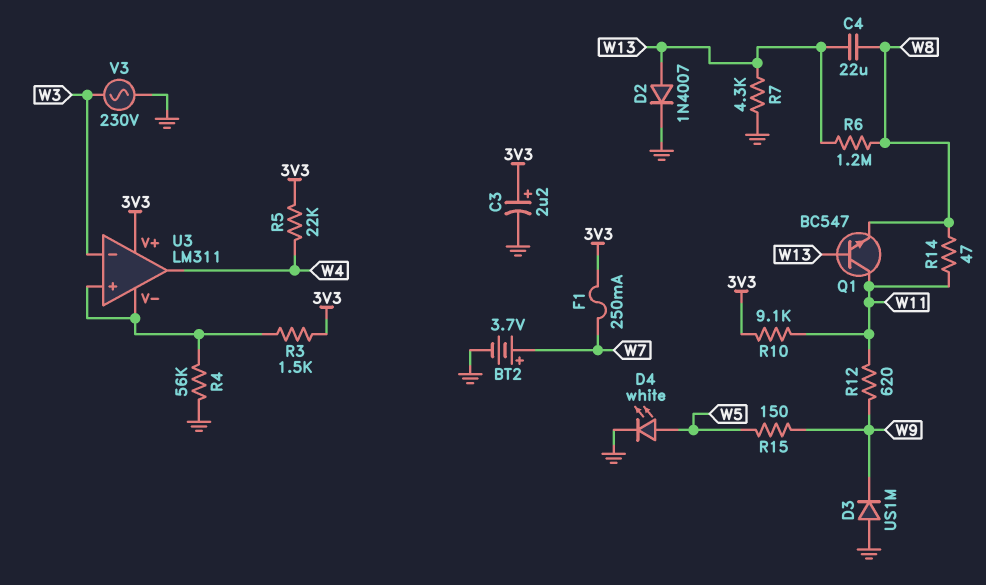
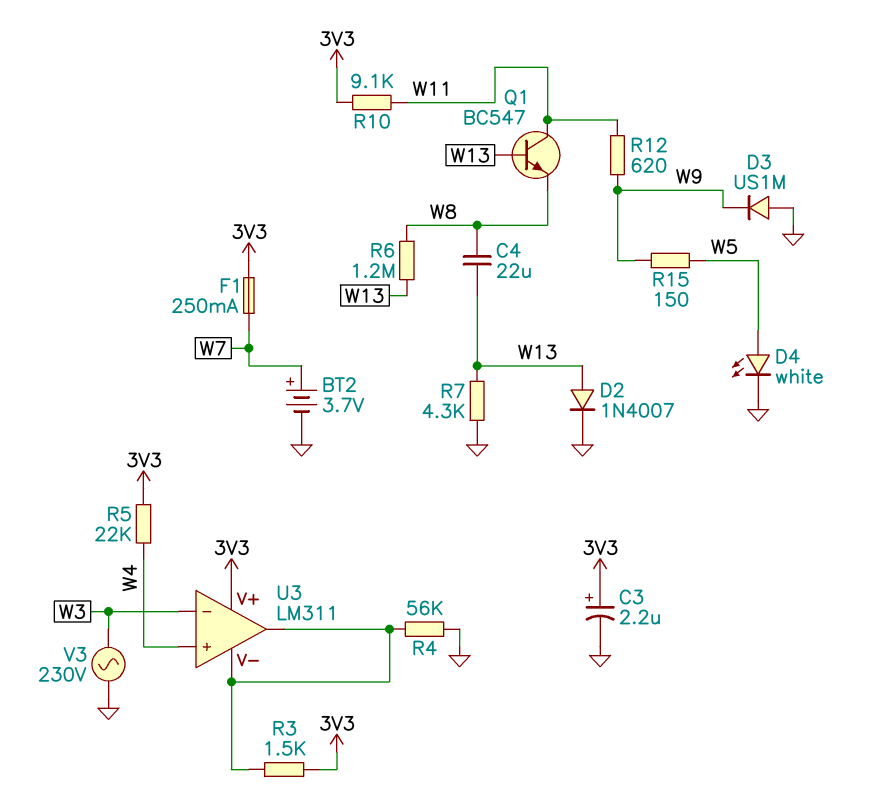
R14: 47 (W8, W11) -> none
U3 pin in+: U3/V- -> W4
U3 pin out: W4 -> U3/V-

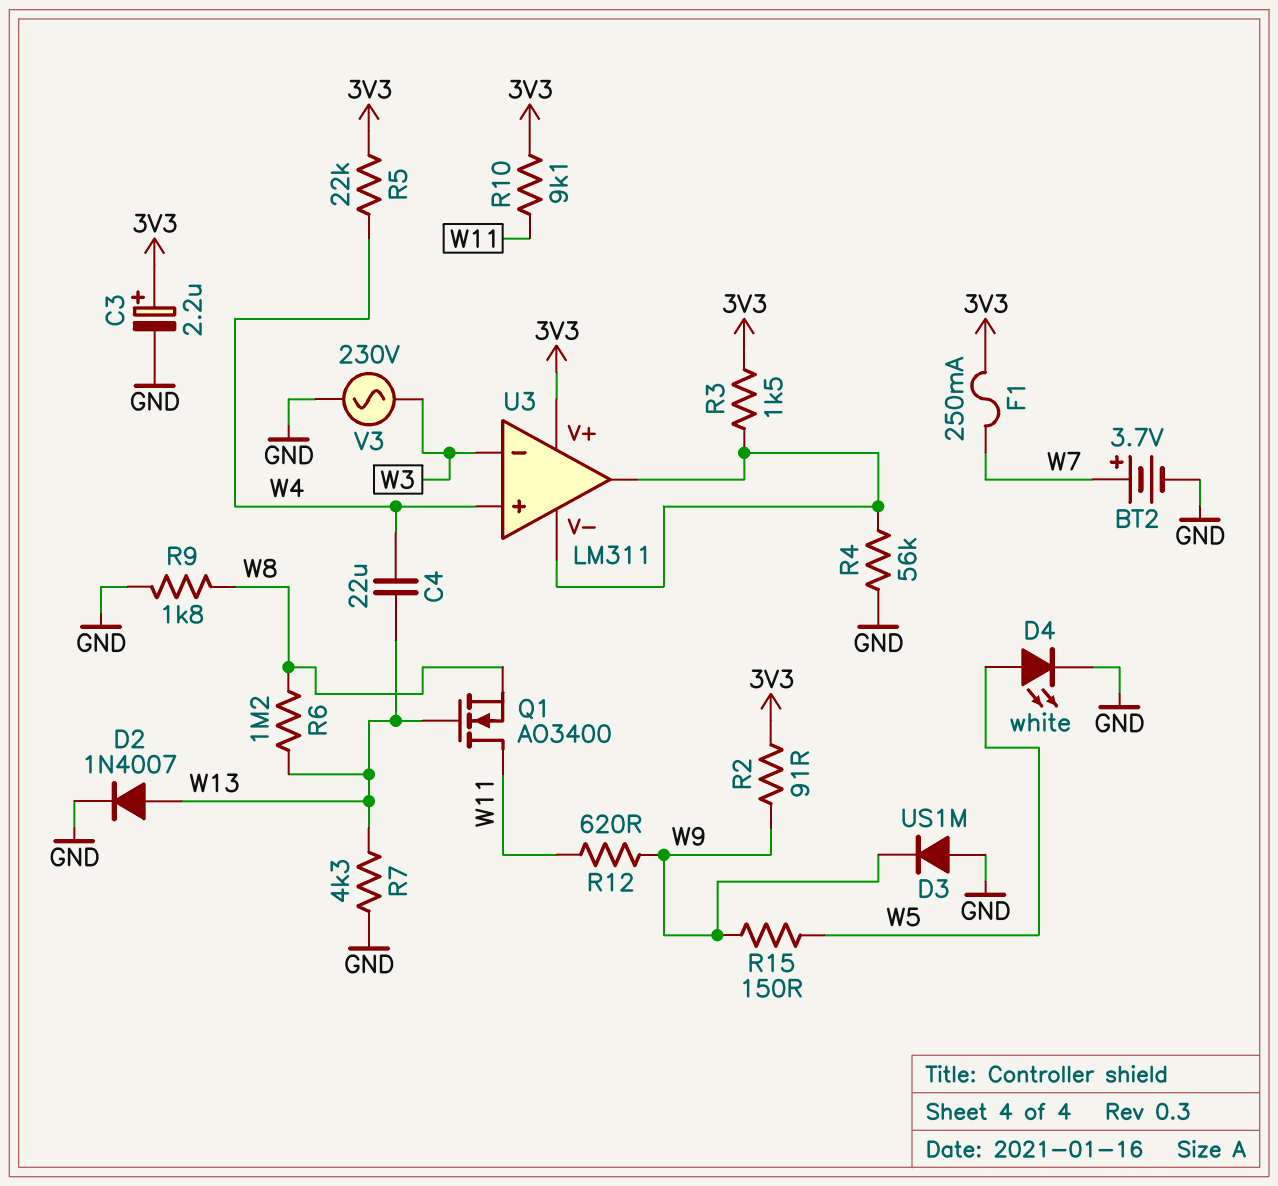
C4: 22uF (W8, W13) -> 22uF (W4, W13)
Q1: NPN BC547 (B W13, C W11, E W8) -> NMOS AO3400 (G W13, D W11, S W8)
R2: none -> 91 (3V3, W9)
R9: none -> 1.8k (GND, W8)

